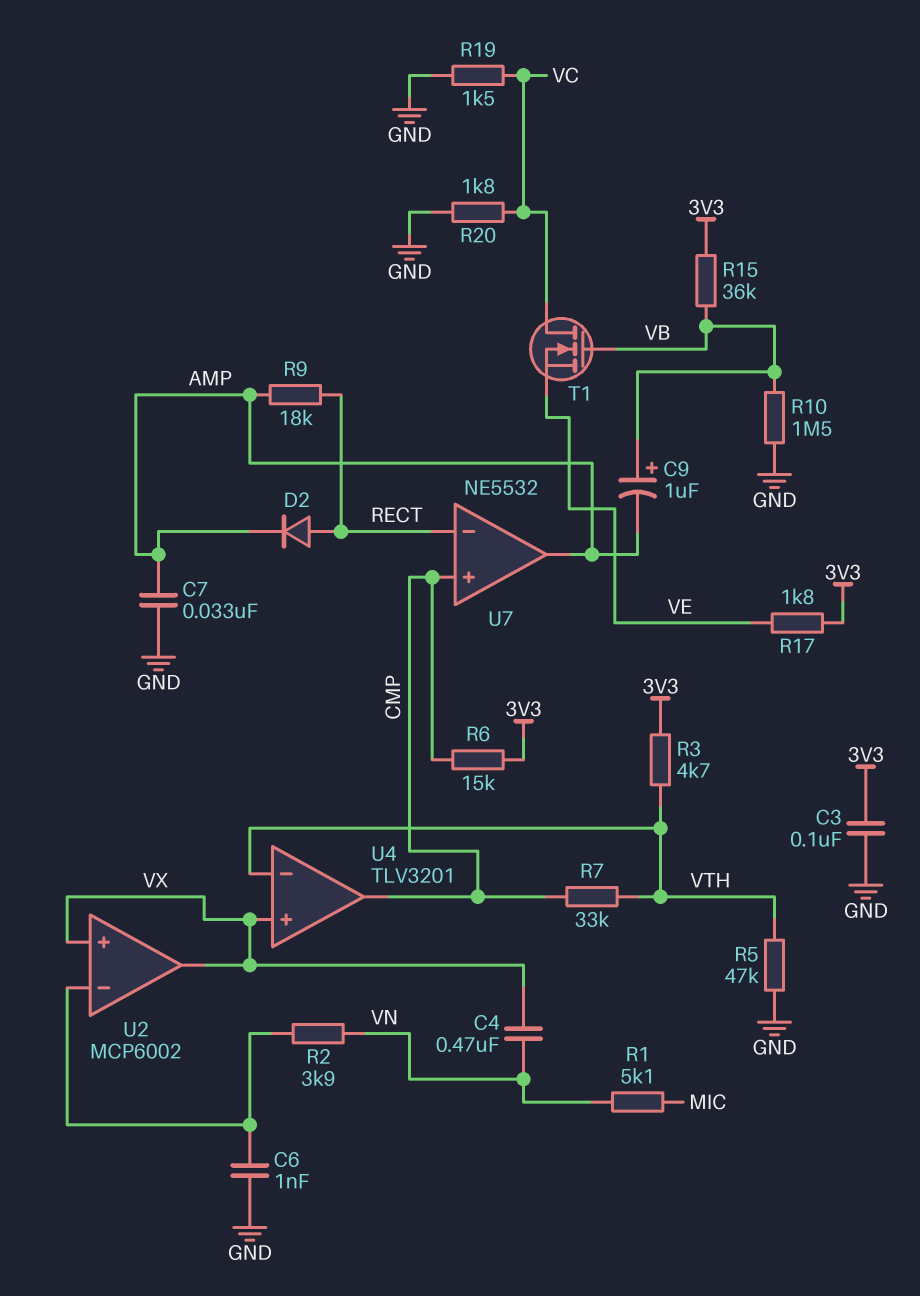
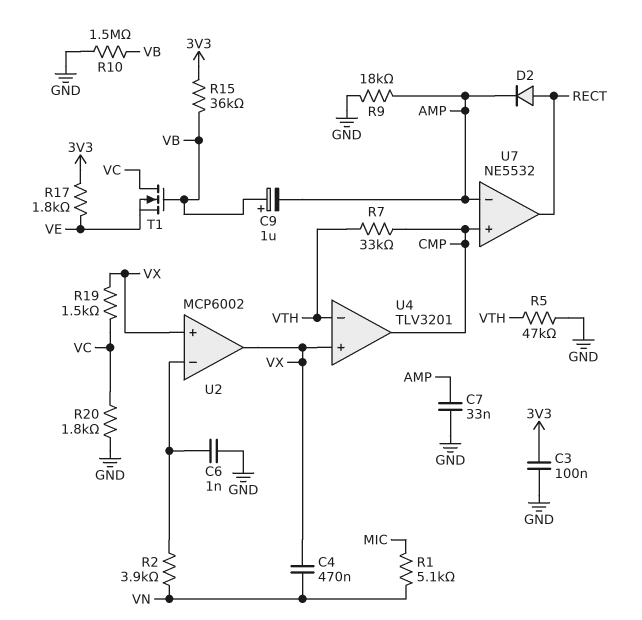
R3: 4.7k (3V3, VTH) -> none
R6: 15k (3V3, CMP) -> none
R9: 18k (AMP, RECT) -> 18k (AMP, GND)
R19: 1.5k (GND, VC) -> 1.5k (VC, VX)
U7 pin in-: RECT -> AMP
U7 pin out: AMP -> RECT

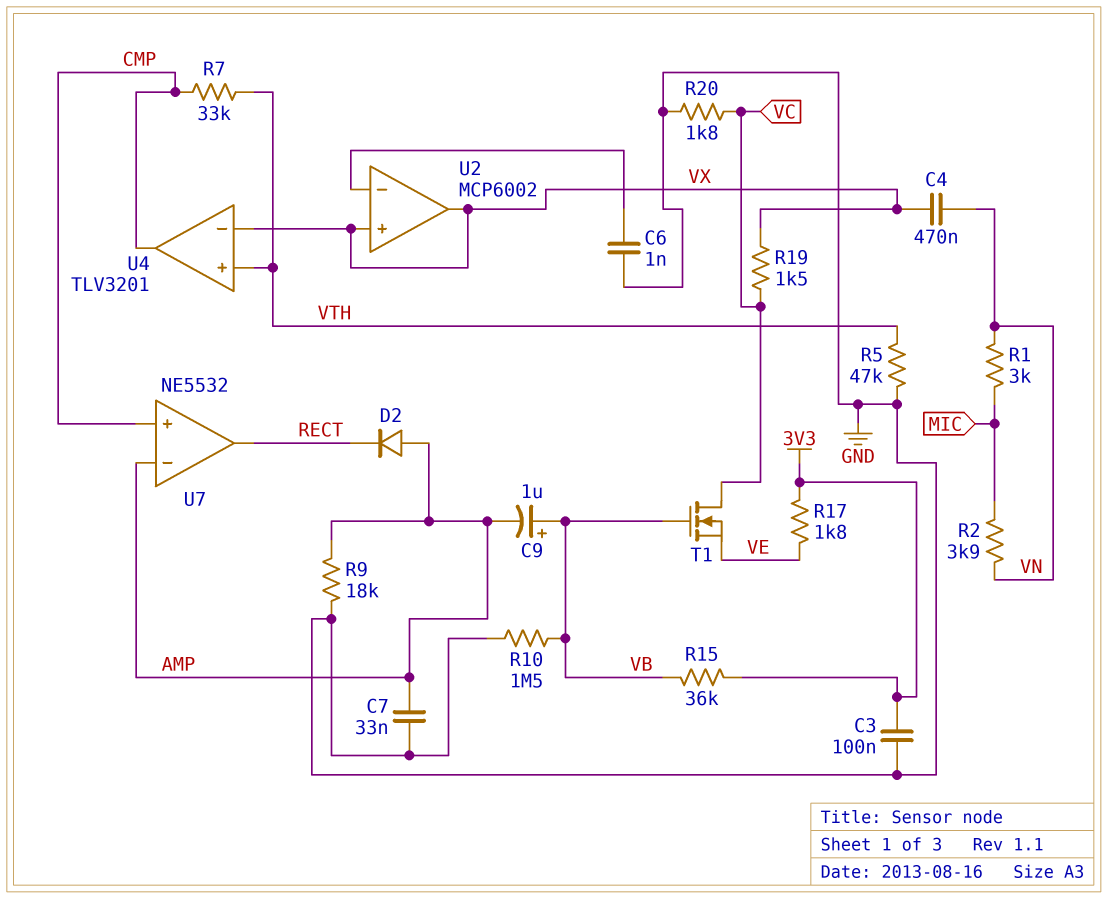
D2: diode (A RECT, K AMP) -> diode (A AMP, K RECT)
R1: 5.1k (MIC, VN) -> 3k (MIC, VN)
R2: 3.9k (U2/in-, VN) -> 3.9k (MIC, VN)
U4 pin in+: VX -> VTH
U4 pin in-: VTH -> VX

